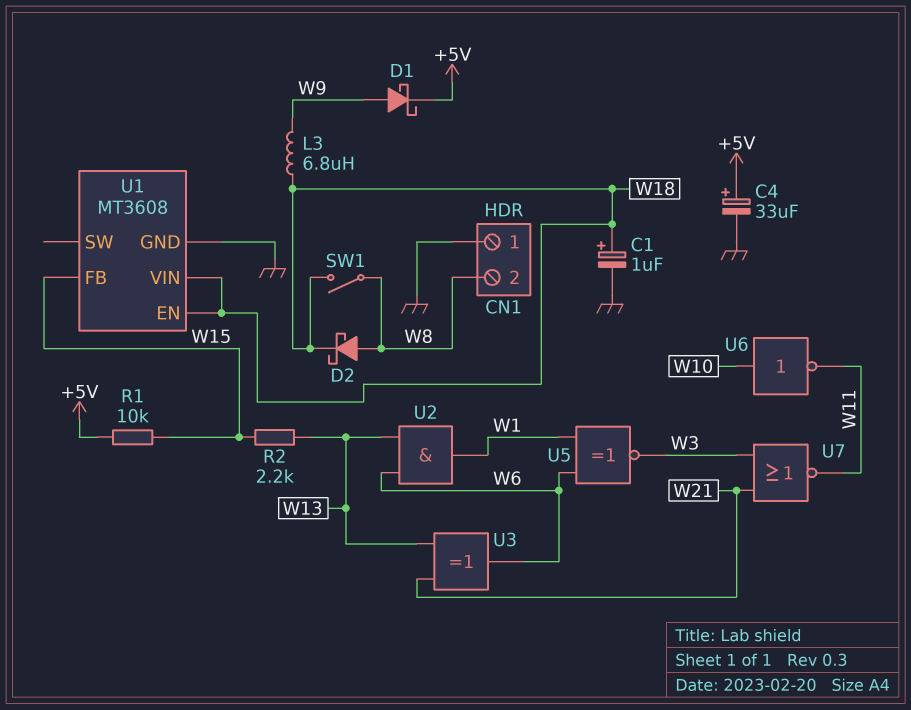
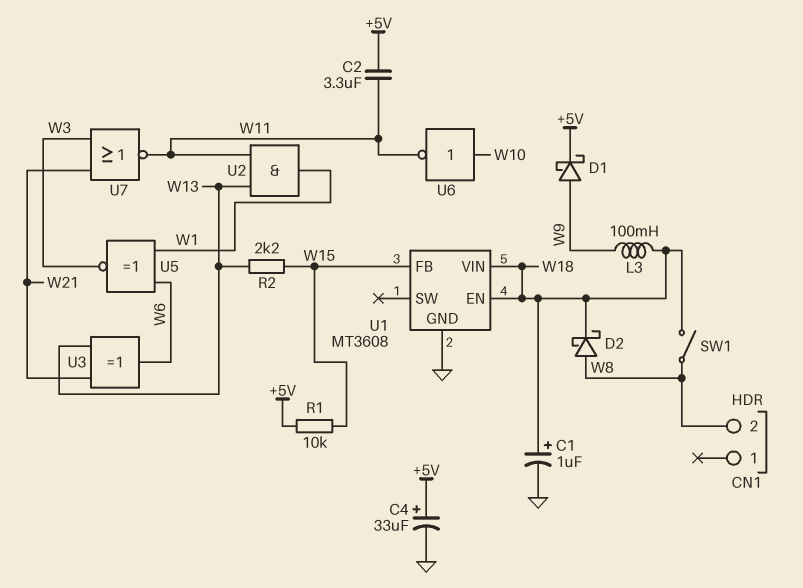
C2: none -> 3.3uF (+5V, W11)
CN1 pin 1: GND -> none
L3: 6.8uH (W9, W18) -> 100mH (W9, W18)
U2: AND (in W6, in W13, out W1) -> AND (in W11, in W13, out W1)

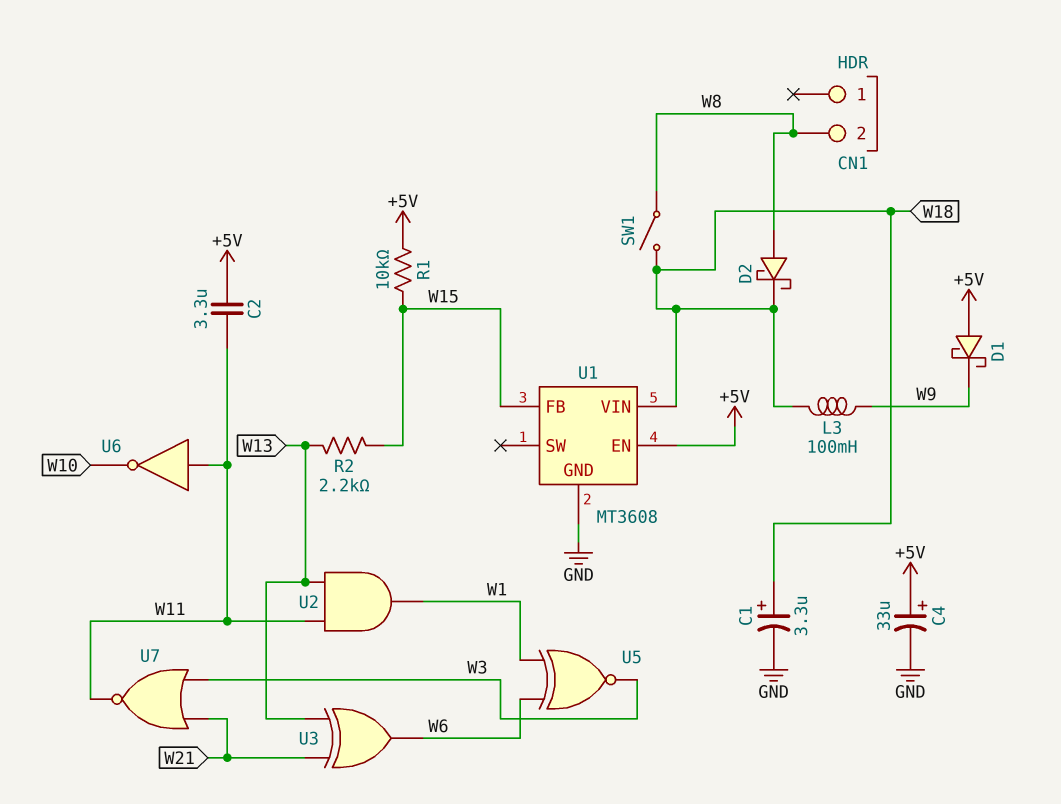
C1: 1uF (plus W18, minus GND) -> 3.3uF (plus W18, minus GND)
D1: schottky (A W9, K +5V) -> schottky (A +5V, K W9)
U1 pin EN: W18 -> +5V
U6: NOT (in W10, out W11) -> NOT (in W11, out W10)

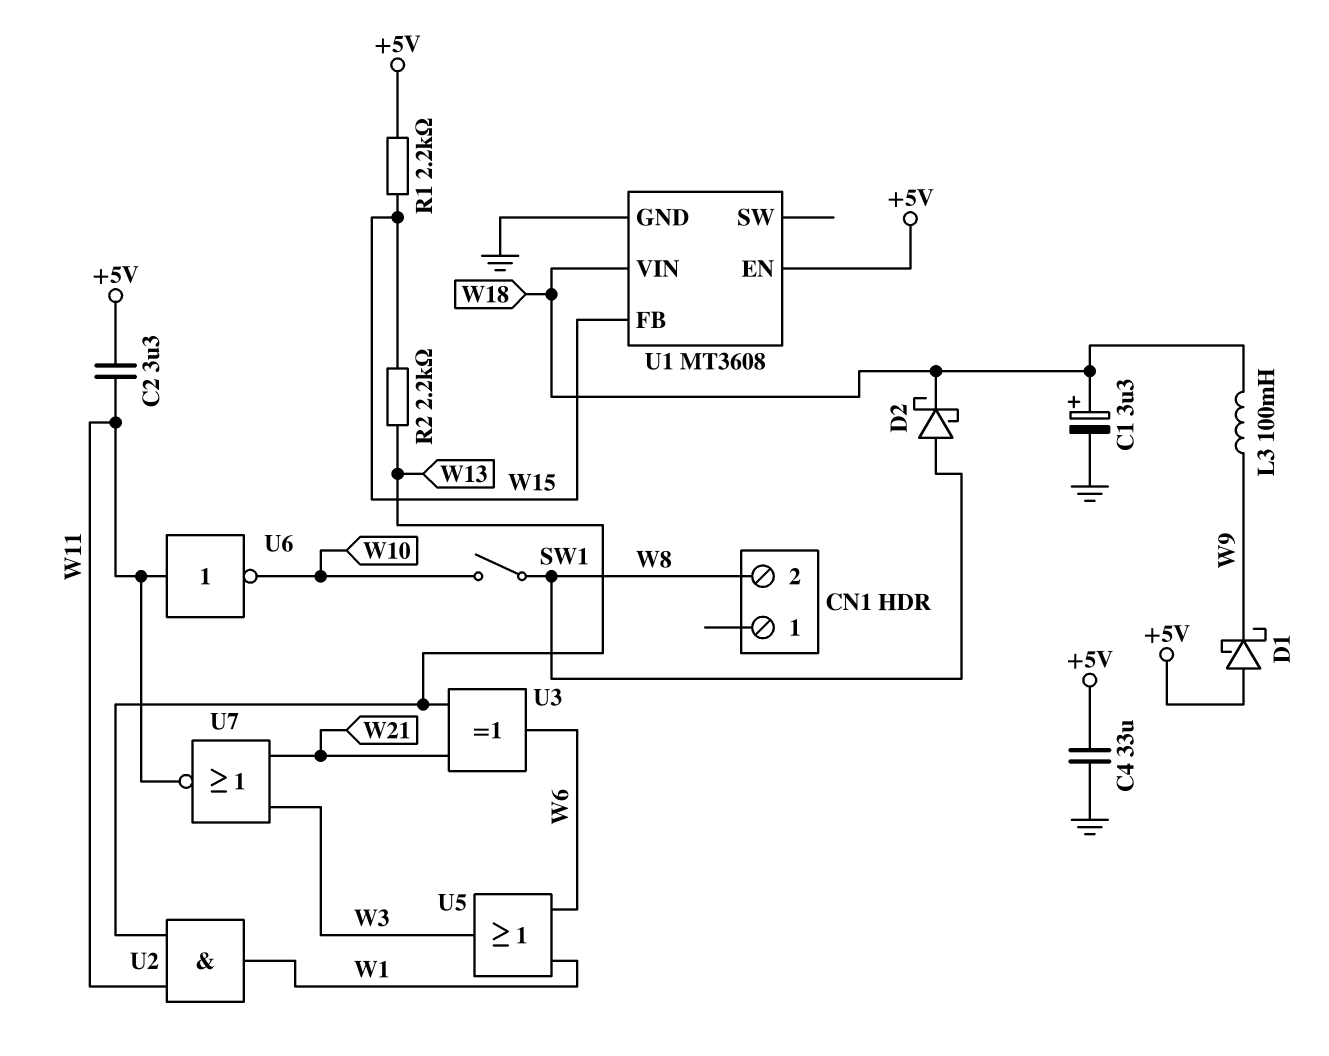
C4: 33uF (plus +5V, minus GND) -> 33uF (+5V, GND)
R1: 10k (+5V, W15) -> 2.2k (+5V, W15)
SW1: switch (W8, W18) -> switch (W8, W10)
U5: XNOR (in W1, in W6, out W3) -> OR (in W1, in W6, out W3)

